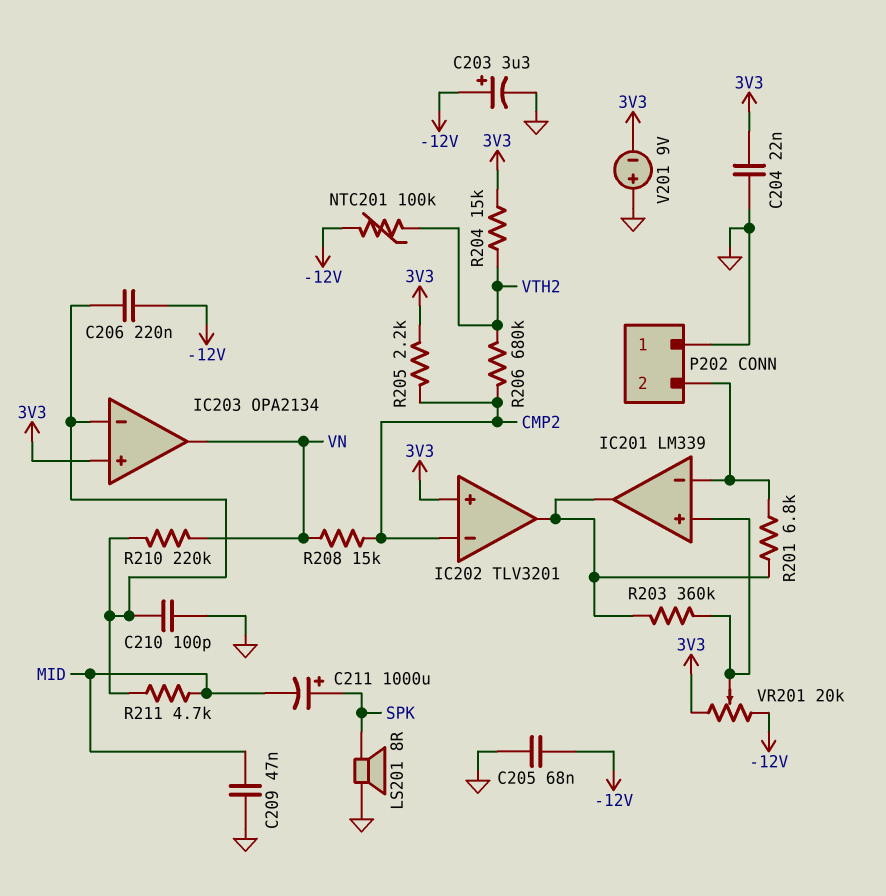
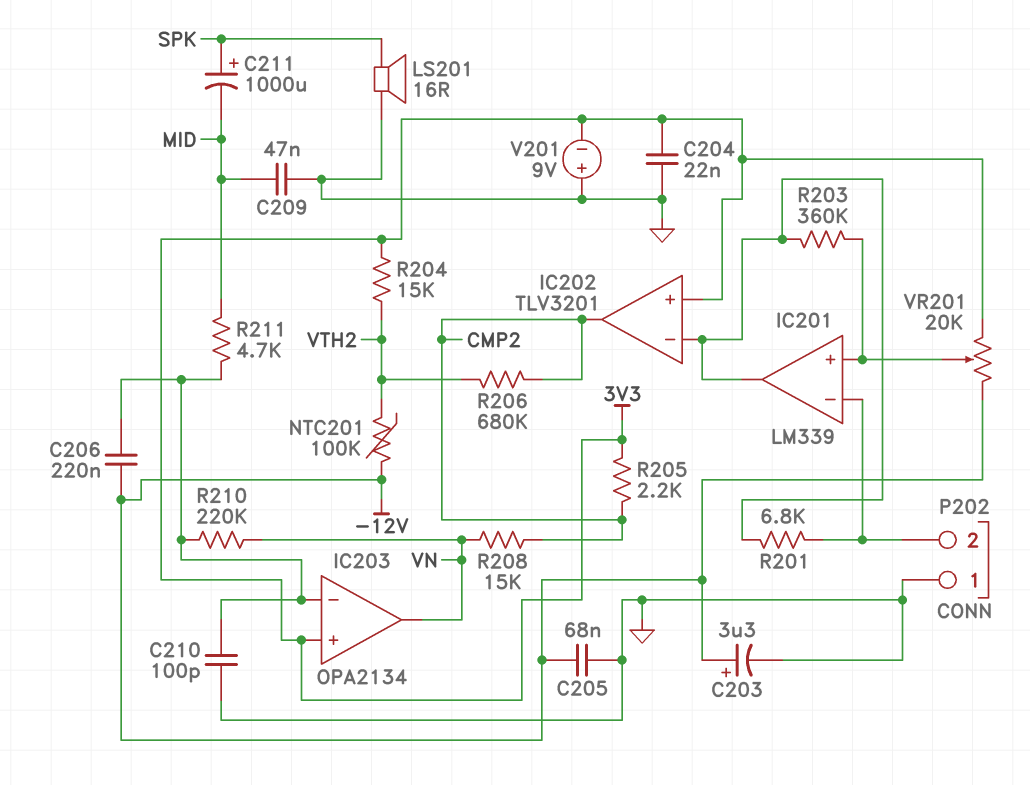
IC202 pin in-: CMP2 -> IC201/out
IC202 pin out: IC201/out -> CMP2
LS201: speaker 8R (GND, SPK) -> speaker 16R (GND, SPK)

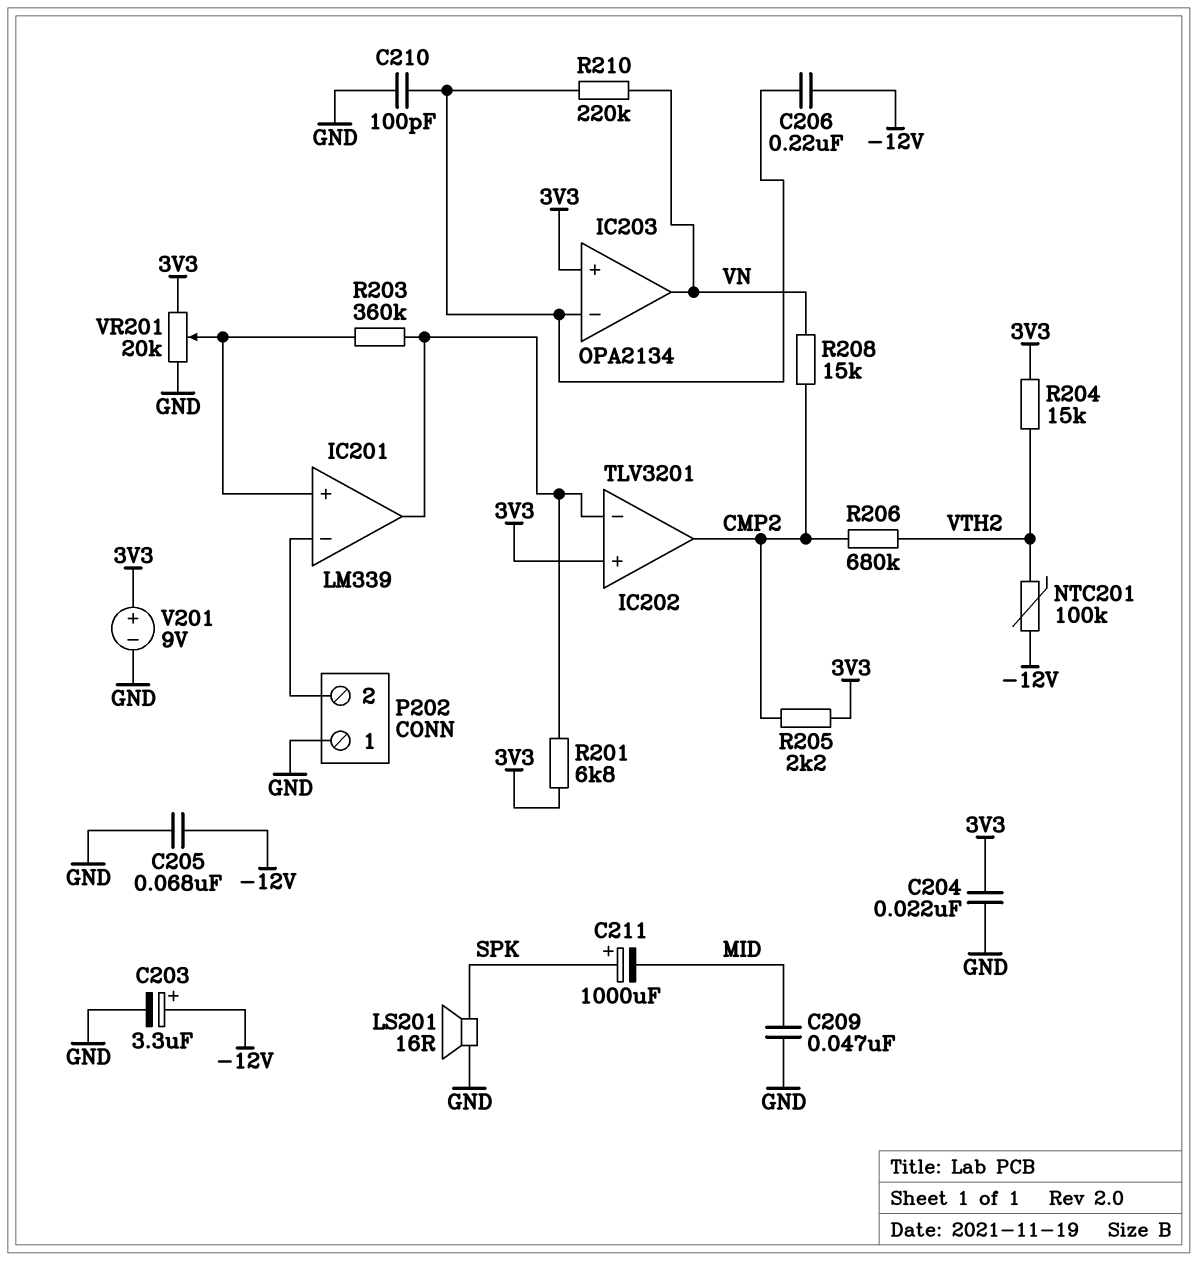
R201: 6.8k (IC201/in-, IC201/out) -> 6.8k (3V3, IC201/out)
R211: 4.7k (IC203/in-, MID) -> none
V201: 9V (plus GND, minus 3V3) -> 9V (plus 3V3, minus GND)
VR201: 20k (-12V, 3V3, wiper IC201/in+) -> 20k (3V3, GND, wiper IC201/in+)

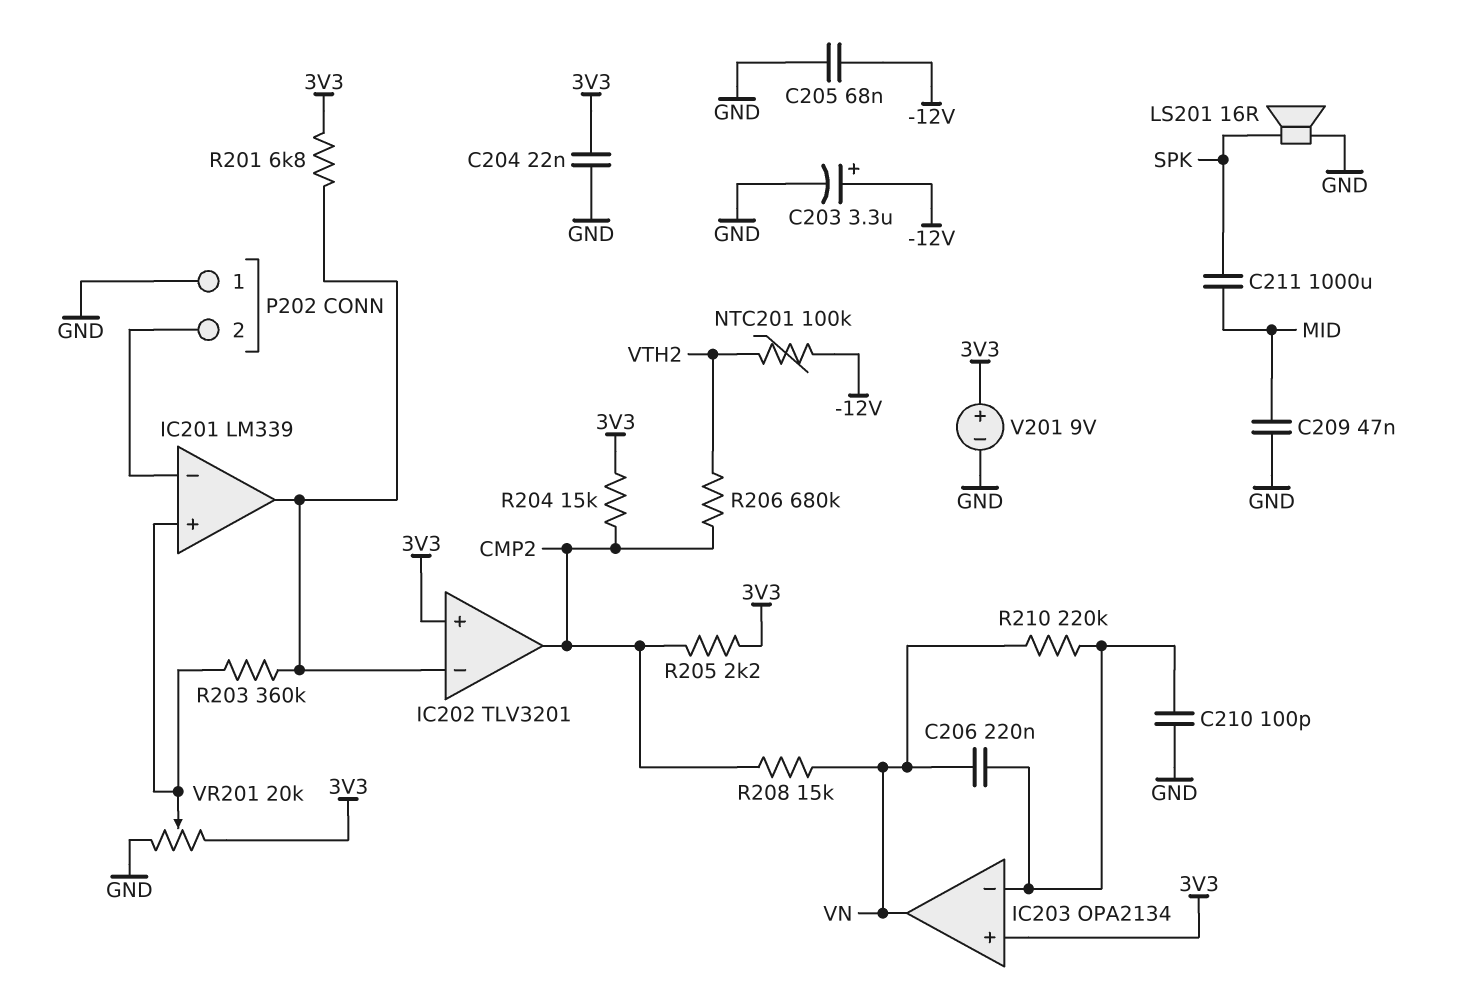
C206: 220nF (-12V, IC203/in-) -> 220nF (IC203/in-, VN)
C211: 1000uF (plus SPK, minus MID) -> 1000uF (MID, SPK)
R204: 15k (3V3, VTH2) -> 15k (3V3, CMP2)

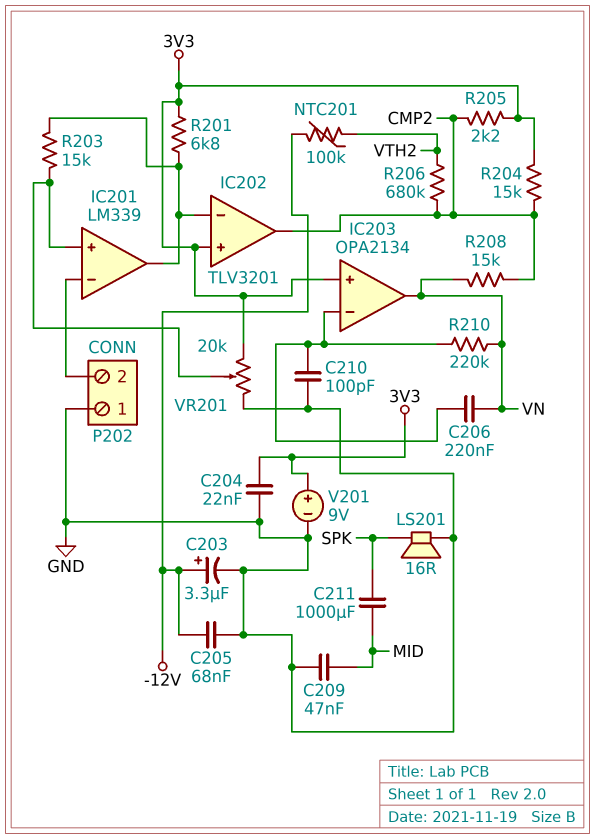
R203: 360k (IC201/in+, IC201/out) -> 15k (IC201/in+, IC201/out)

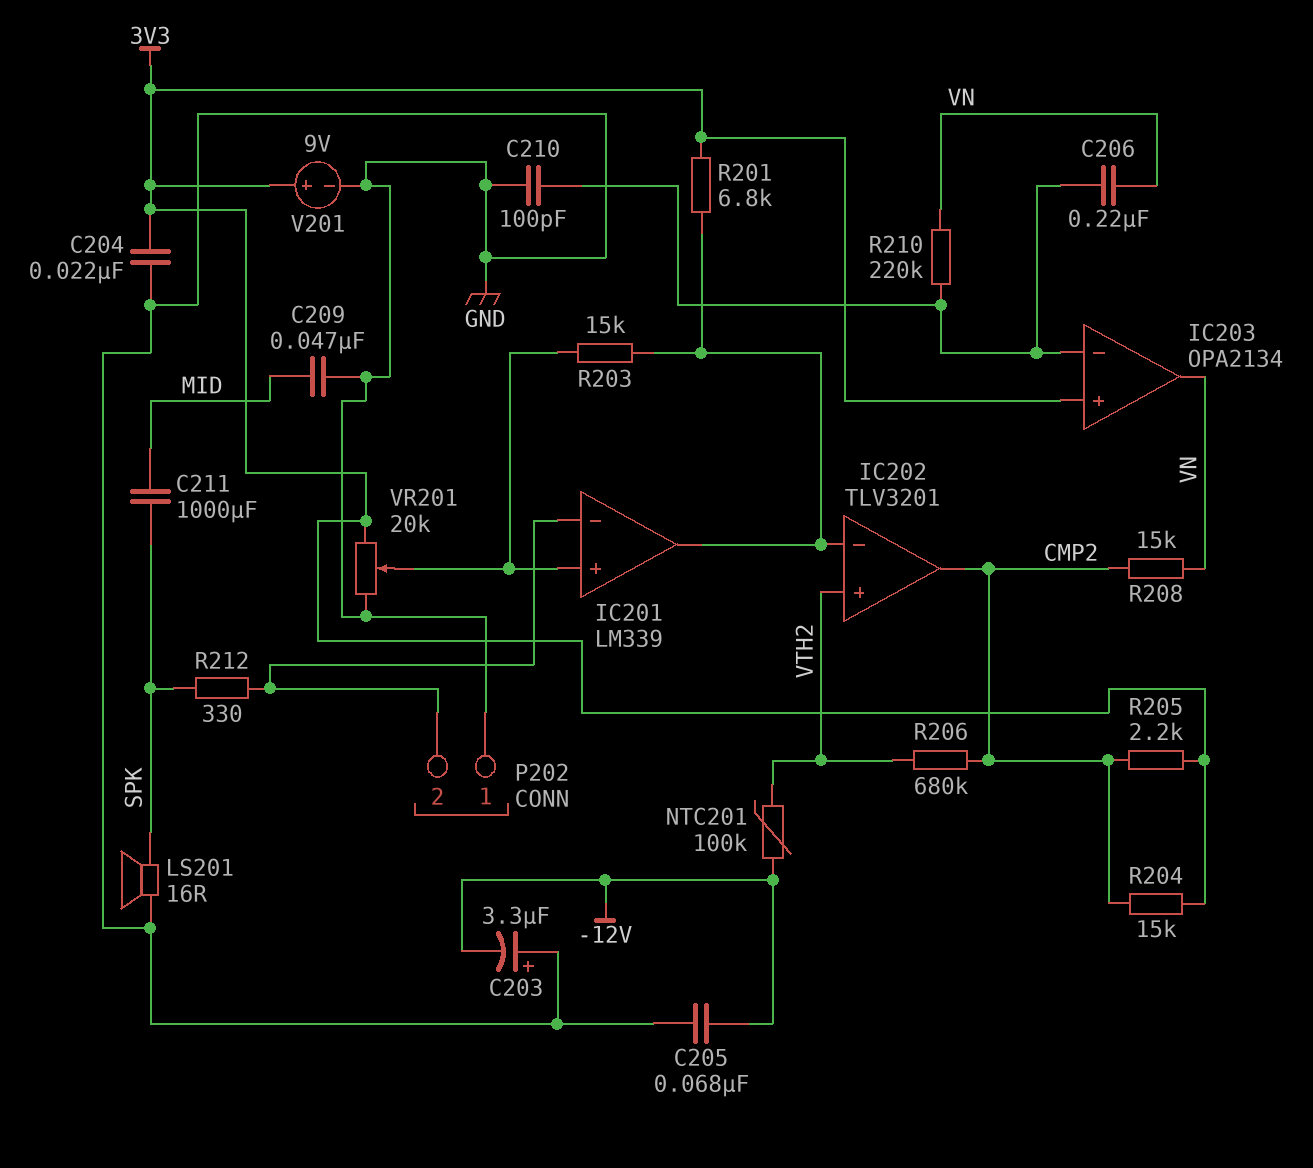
C203: 3.3uF (plus -12V, minus GND) -> 3.3uF (plus GND, minus -12V)
IC202 pin in+: 3V3 -> VTH2
R212: none -> 330 (IC201/in-, SPK)

